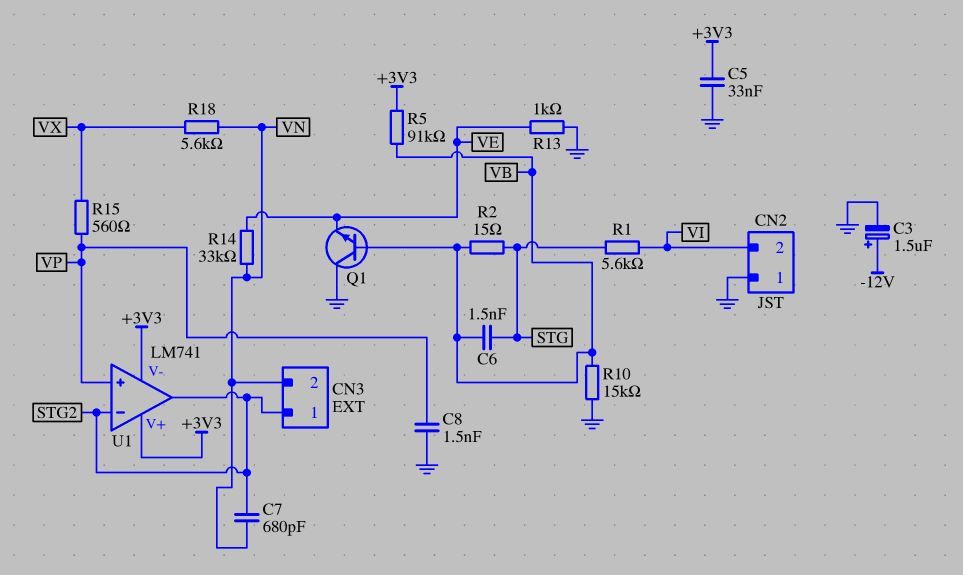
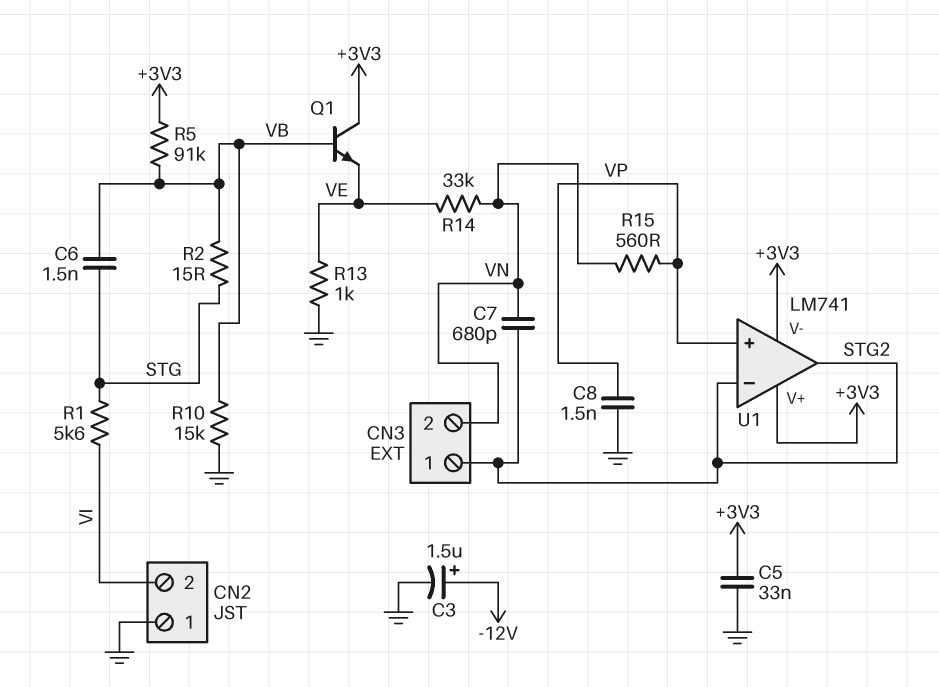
Q1: NPN (B VB, C GND, E VE) -> NPN (B VB, C +3V3, E VE)
R15: 560 (VP, VX) -> 560 (VN, VP)
R18: 5.6k (VN, VX) -> none

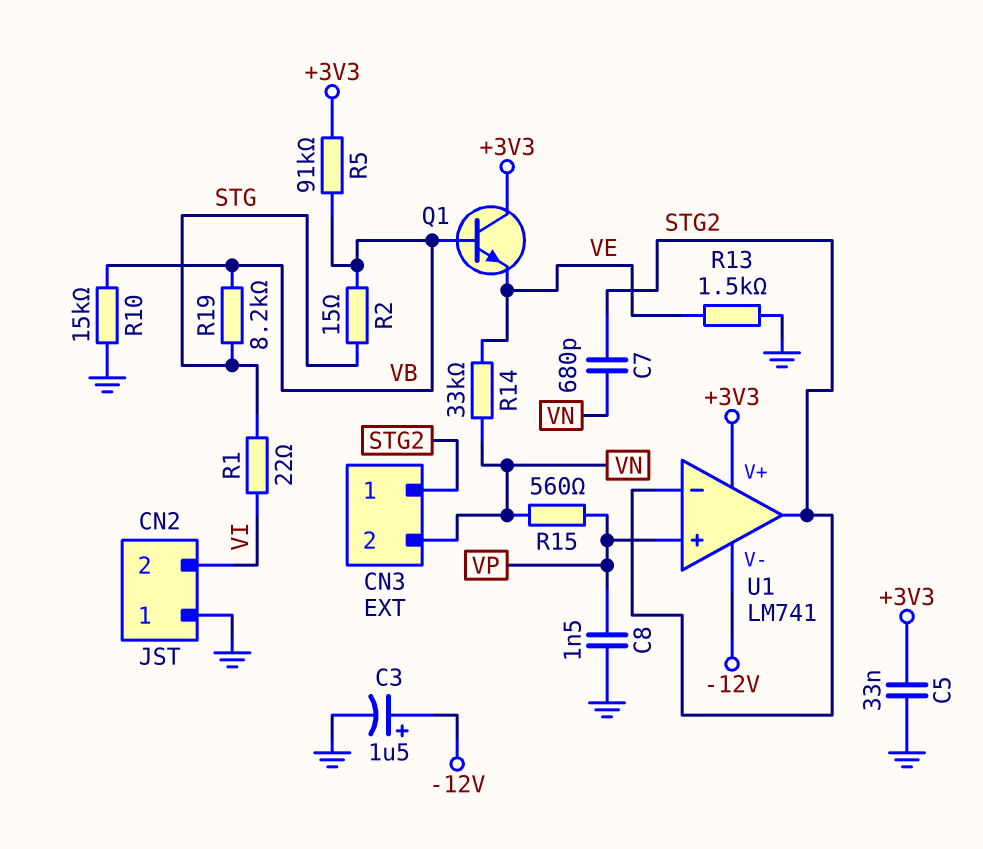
C6: 1.5nF (STG, VB) -> none
R1: 5.6k (STG, VI) -> 22 (STG, VI)
R13: 1k (GND, VE) -> 1.5k (GND, VE)
R19: none -> 8.2k (STG, VB)
U1 pin V-: +3V3 -> -12V

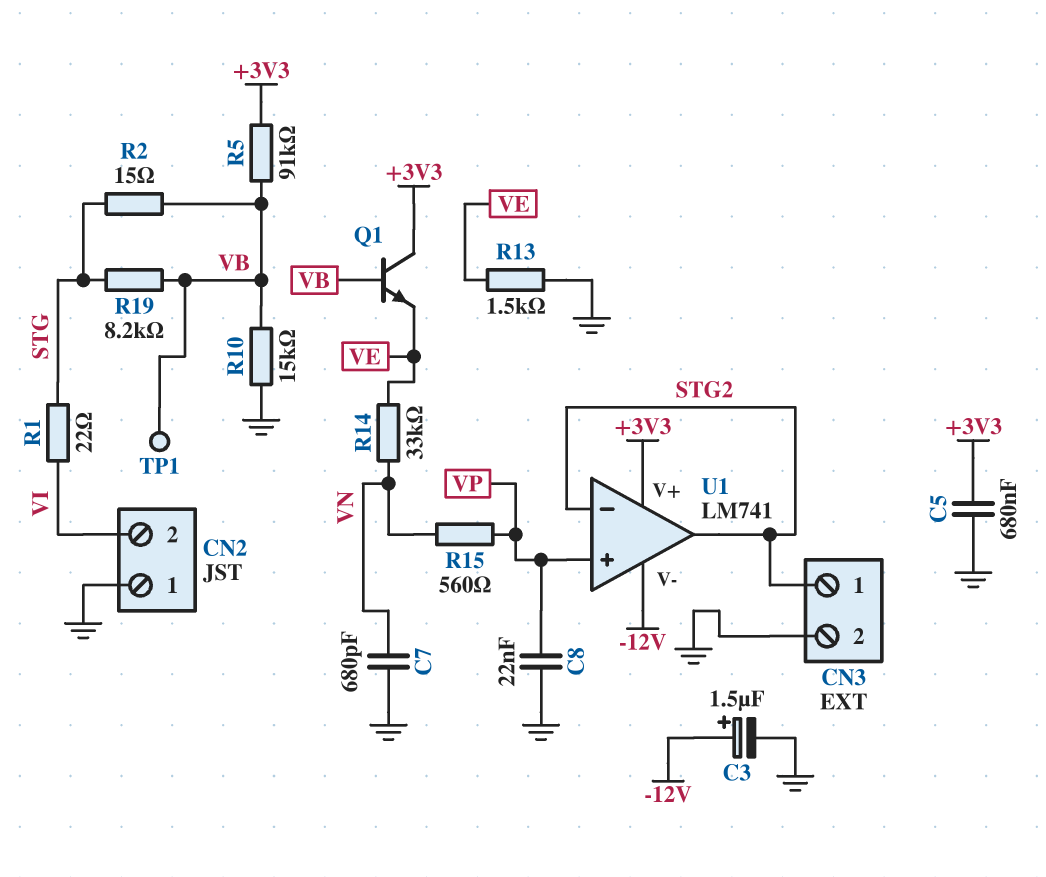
C5: 33nF (+3V3, GND) -> 680nF (+3V3, GND)
C7: 680pF (STG2, VN) -> 680pF (GND, VN)
C8: 1.5nF (GND, VP) -> 22nF (GND, VP)
CN3 pin 2: VN -> GND
TP1: none -> test point (VB)

